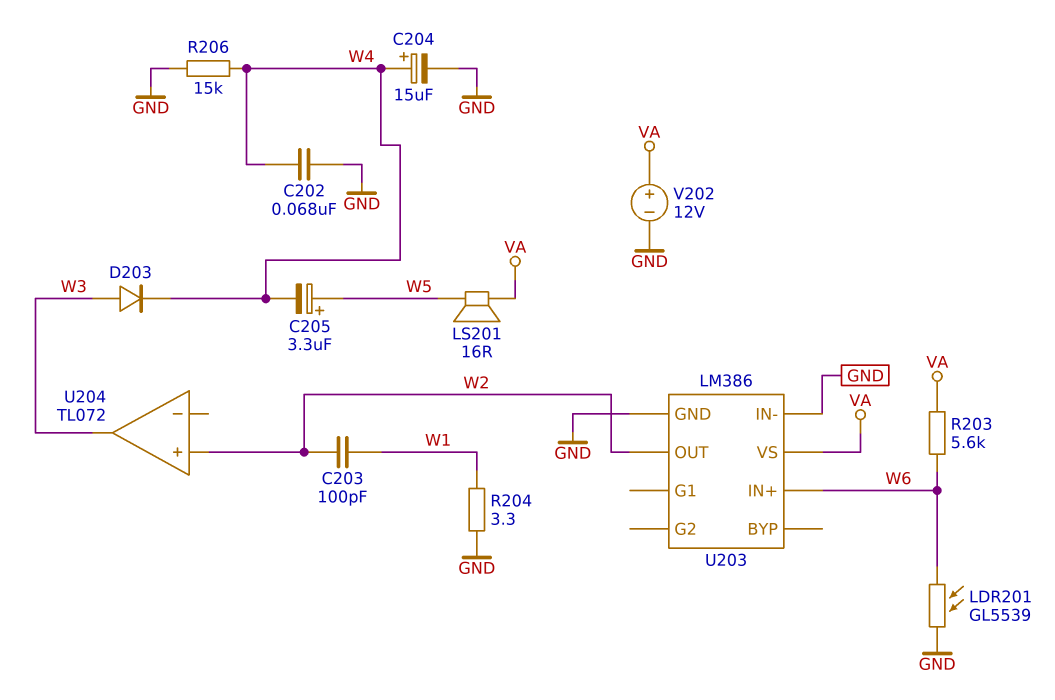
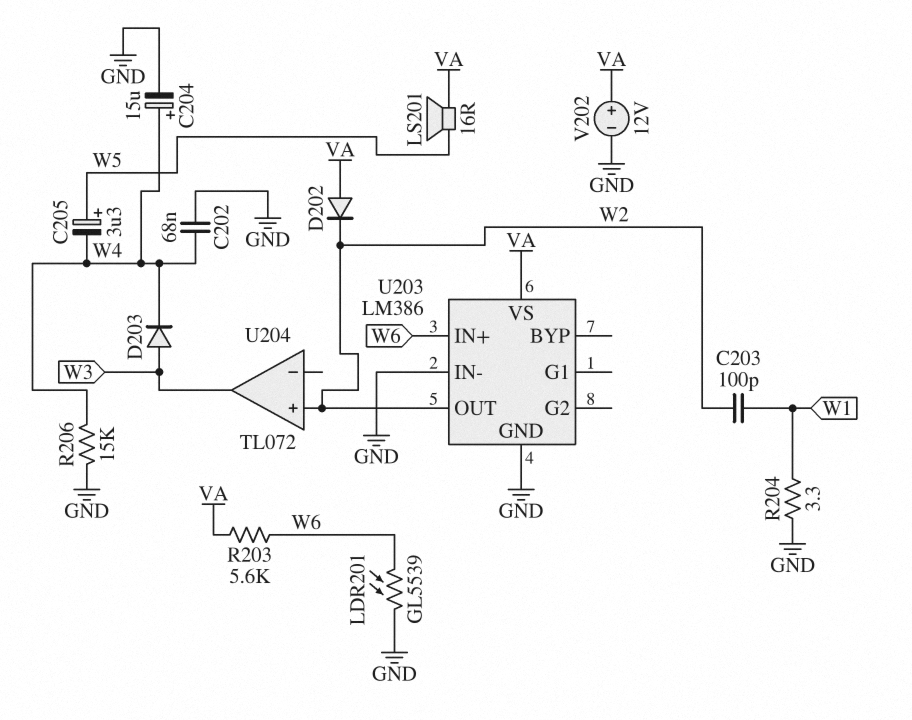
D202: none -> diode (A VA, K W2)

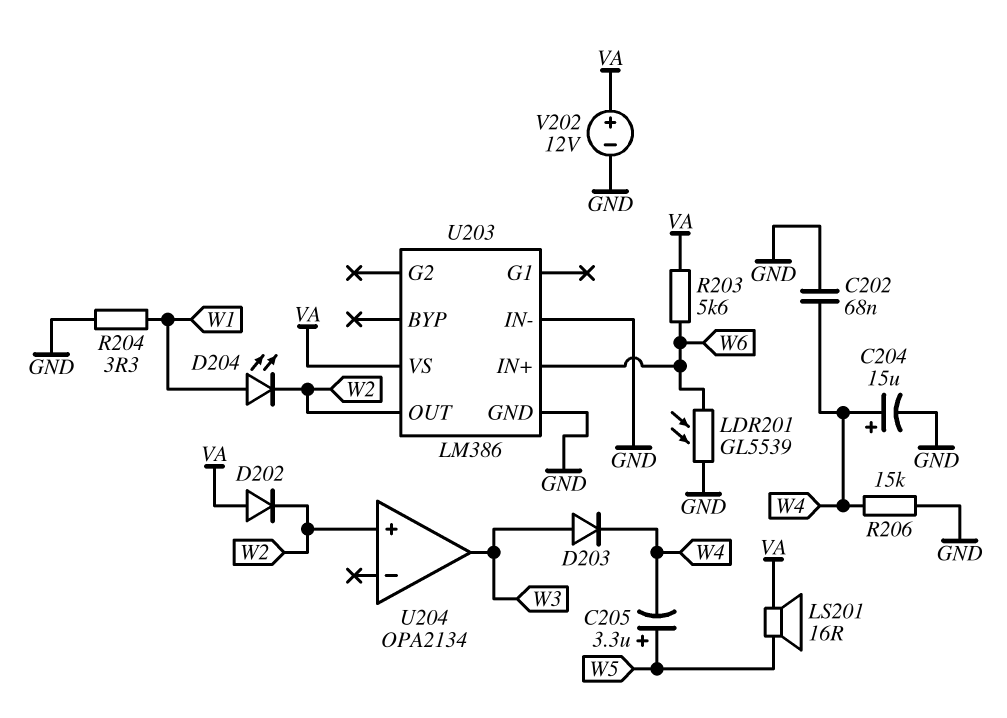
C203: 100pF (W1, W2) -> none
D204: none -> LED (A W1, K W2)
U204: TL072 -> OPA2134

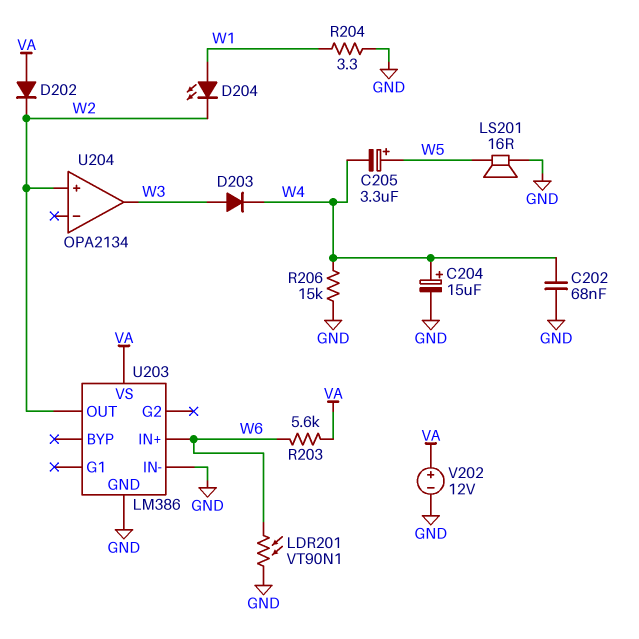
LDR201: GL5539 (GND, W6) -> VT90N1 (GND, W6)
LS201: speaker 16R (VA, W5) -> speaker 16R (GND, W5)

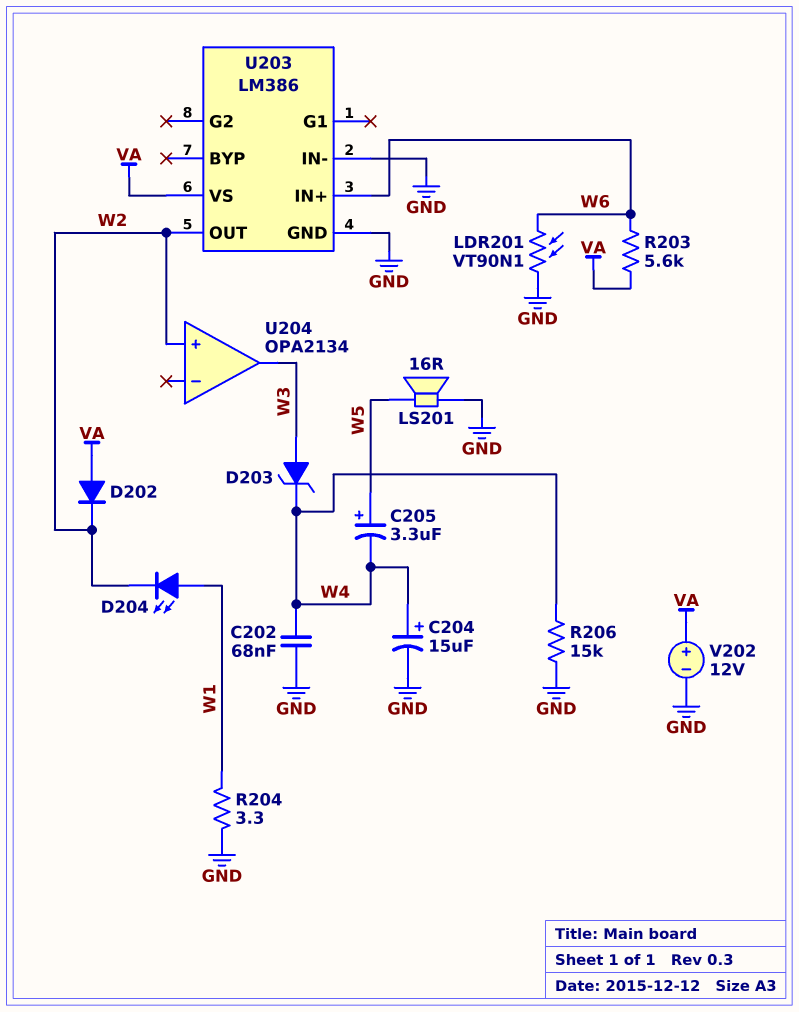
D203: diode (A W3, K W4) -> zener (A W3, K W4)

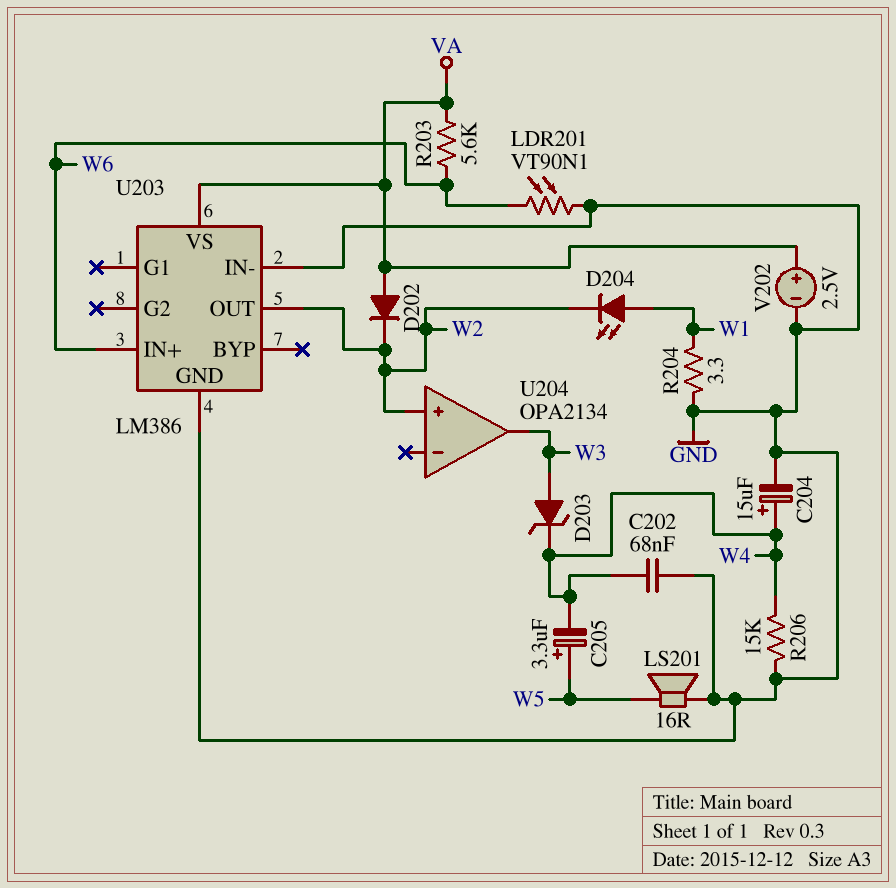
V202: 12V (plus VA, minus GND) -> 2.5V (plus VA, minus GND)

